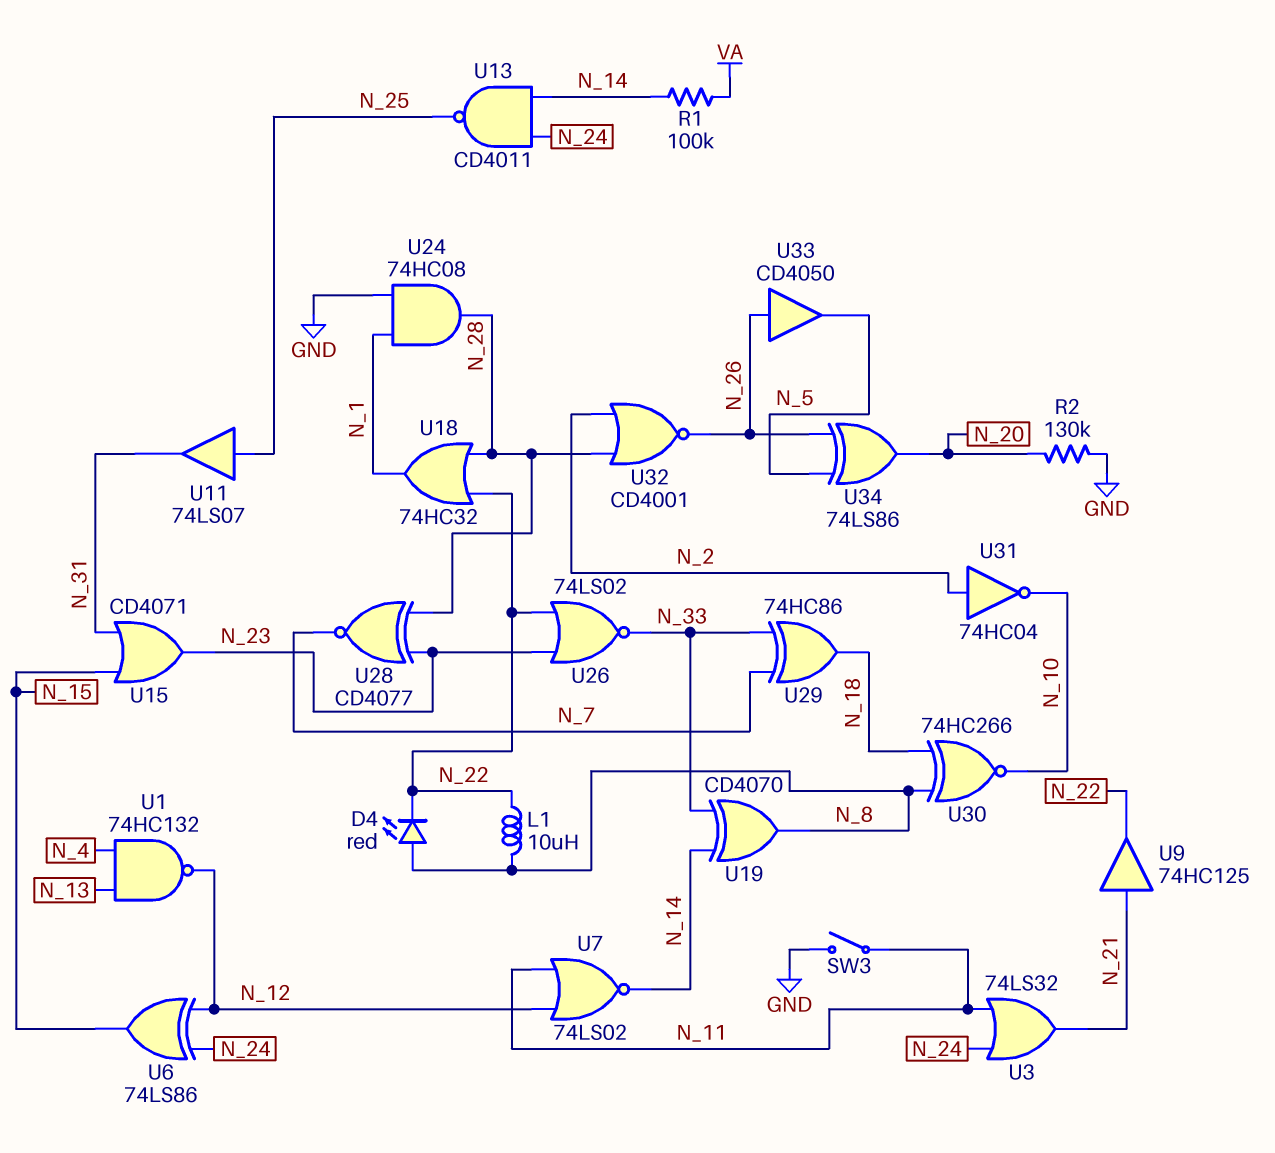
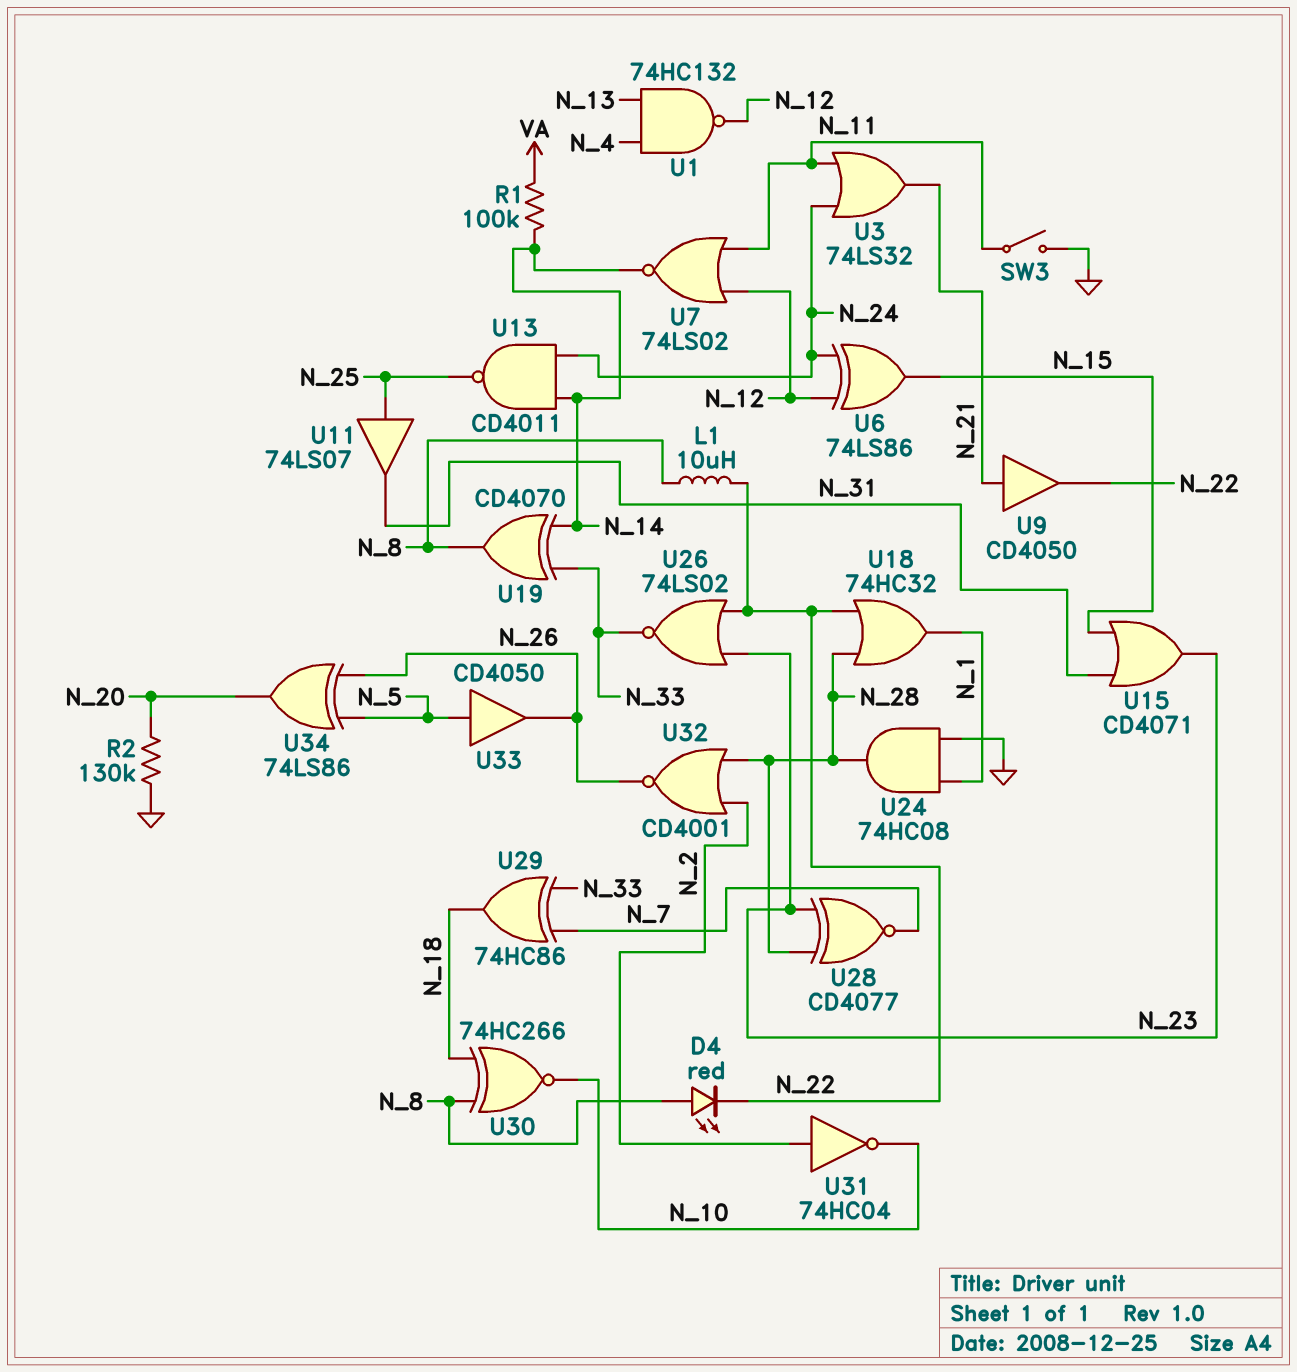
U9: buffer 74HC125 (in N_21, out N_22) -> buffer CD4050 (in N_21, out N_22)
U33: buffer CD4050 (in N_26, out N_5) -> buffer CD4050 (in N_5, out N_26)

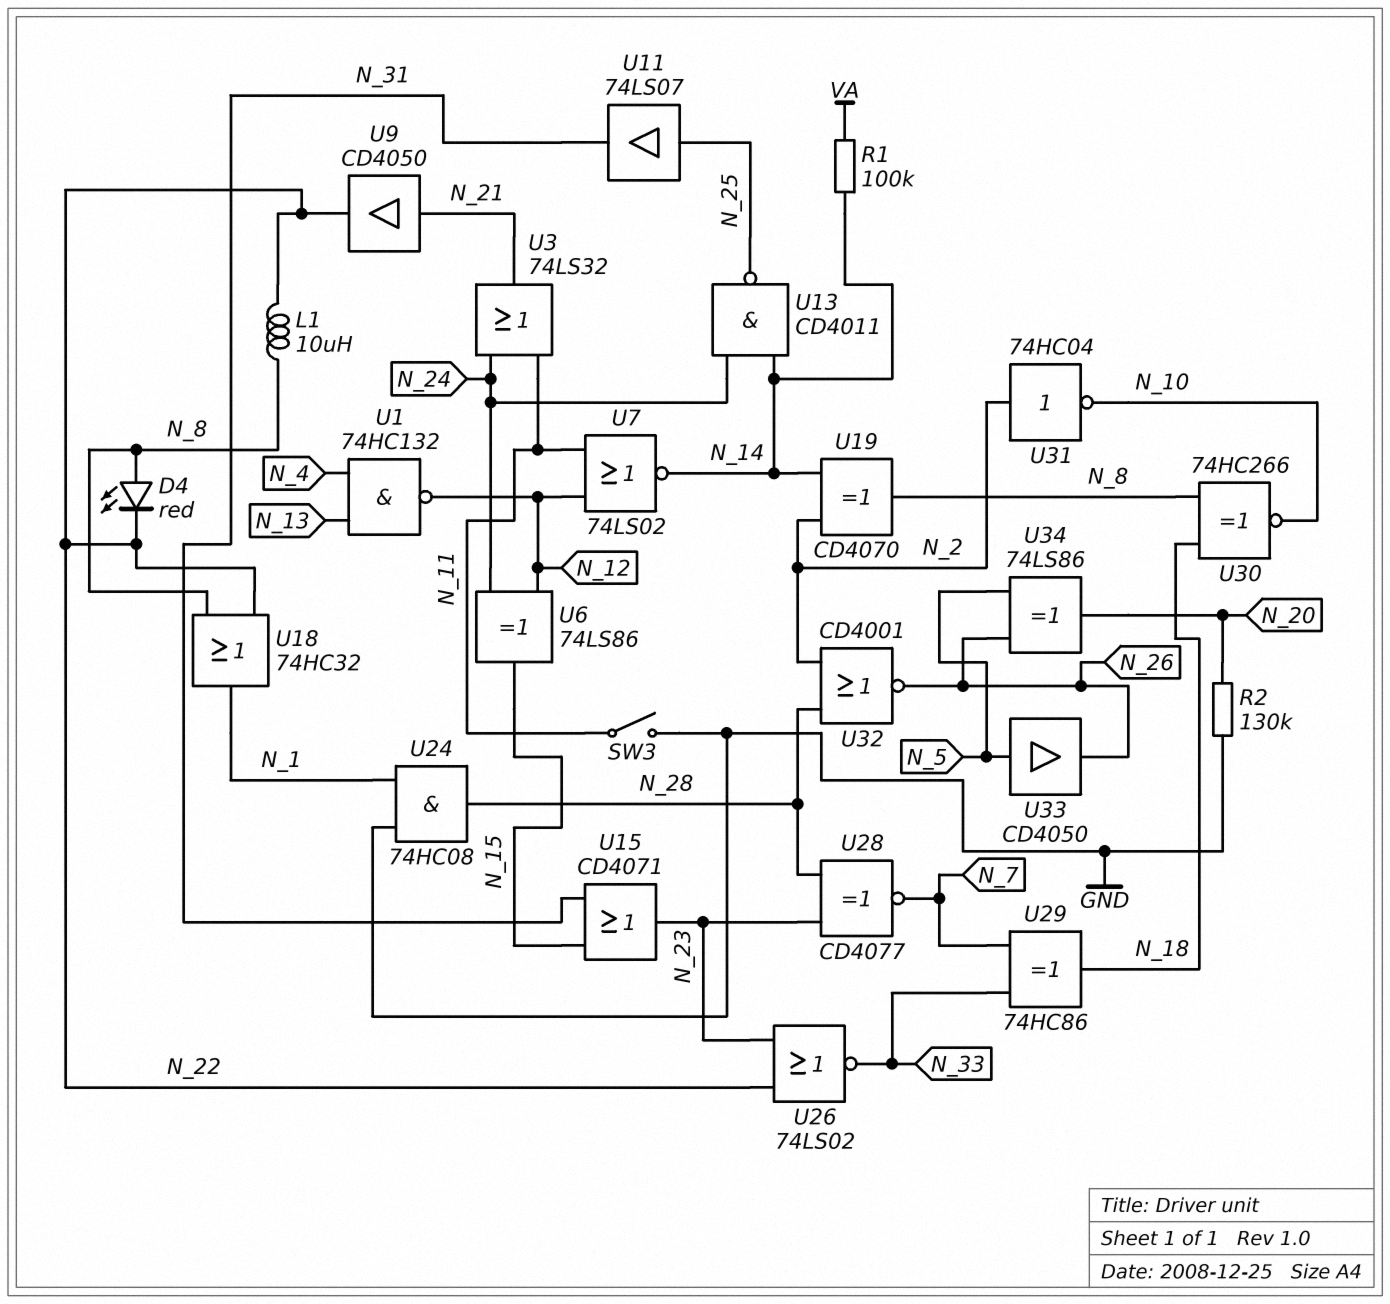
U18: OR 74HC32 (in N_22, in N_28, out N_1) -> OR 74HC32 (in N_8, in N_22, out N_1)
U19: XOR CD4070 (in N_14, in N_33, out N_8) -> XOR CD4070 (in N_2, in N_14, out N_8)

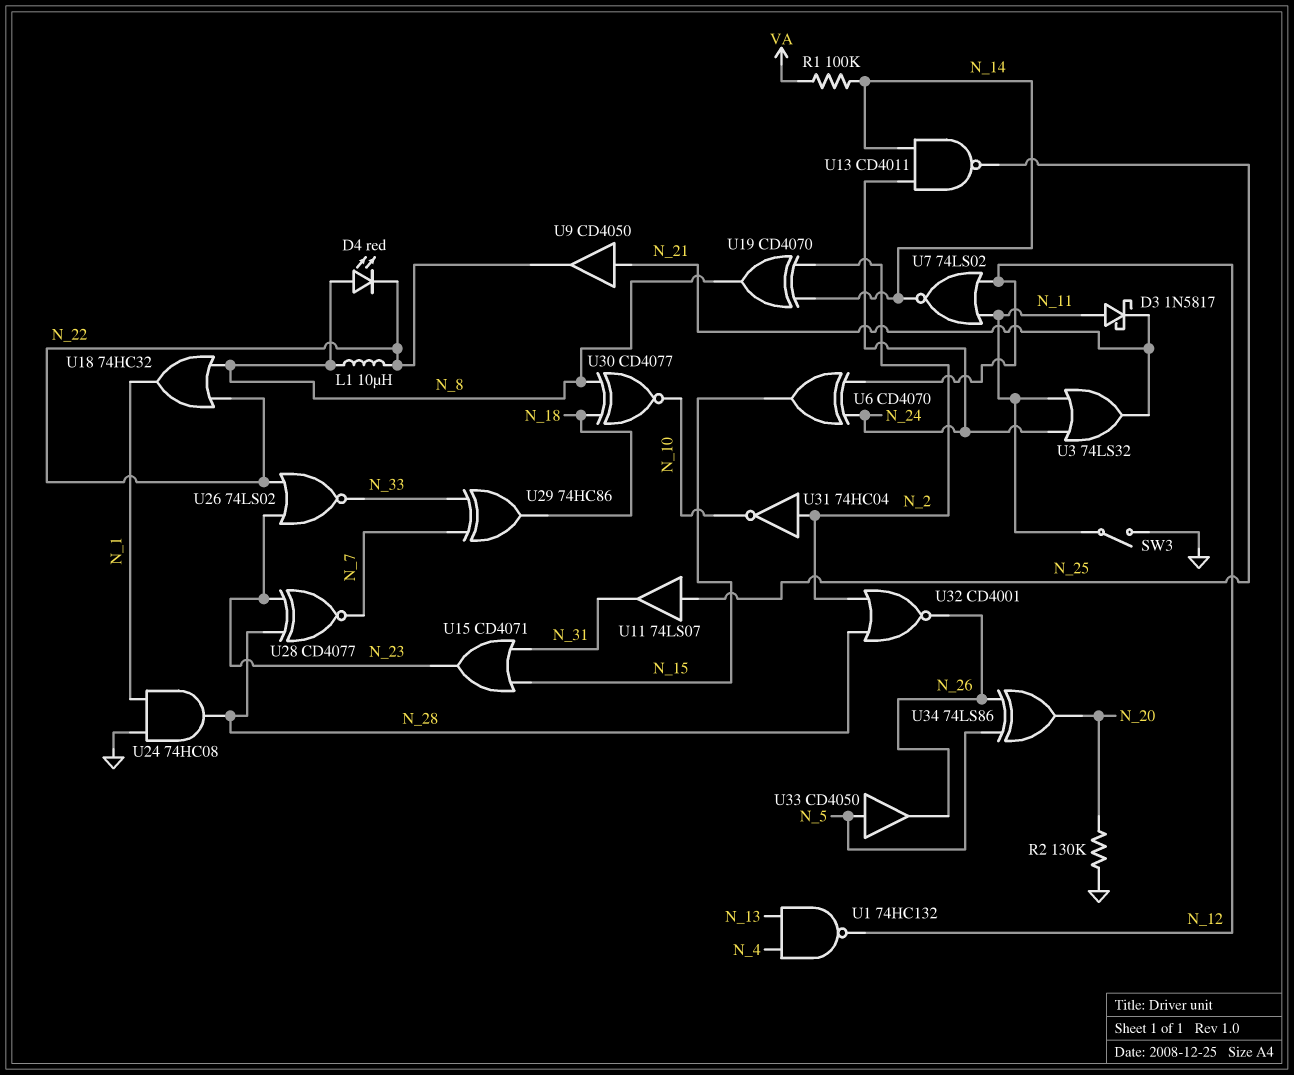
D3: none -> schottky 1N5817 (A N_11, K N_21)
U6: XOR 74LS86 (in N_12, in N_24, out N_15) -> XOR CD4070 (in N_12, in N_24, out N_15)
U30: XNOR 74HC266 (in N_8, in N_18, out N_10) -> XNOR CD4077 (in N_8, in N_18, out N_10)

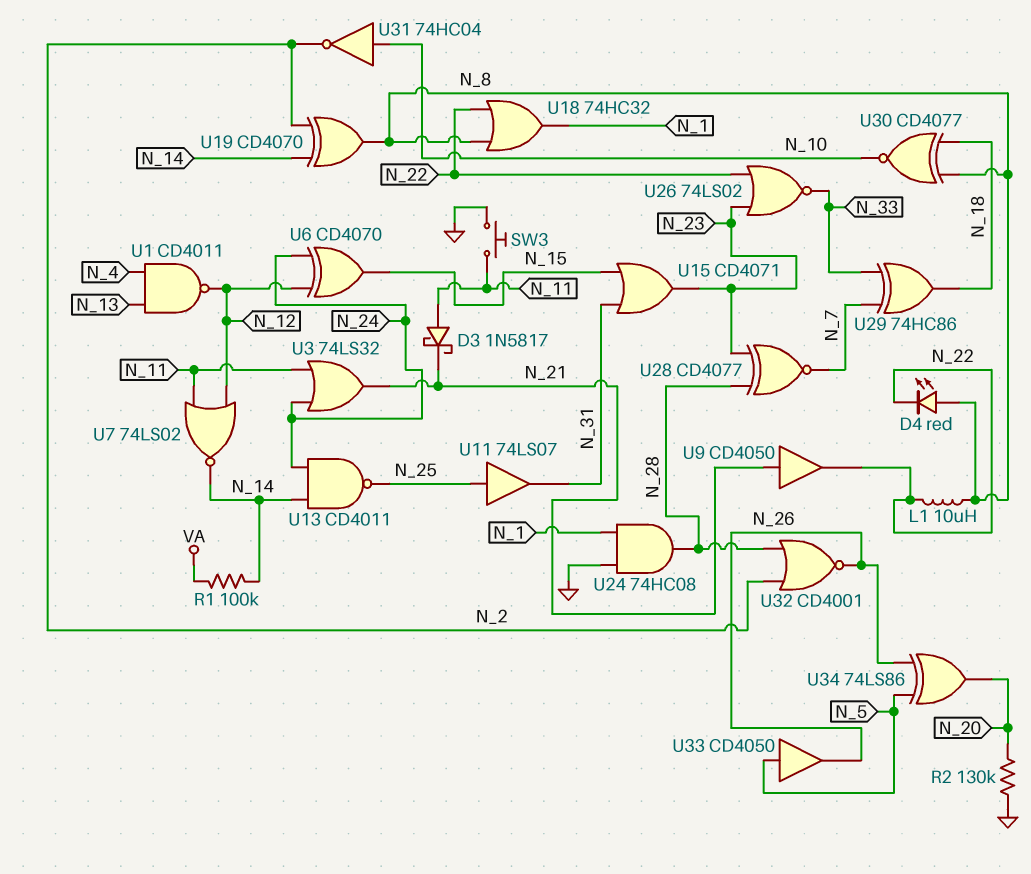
SW3: switch (GND, N_11) -> button (GND, N_11)
U1: NAND 74HC132 (in N_4, in N_13, out N_12) -> NAND CD4011 (in N_4, in N_13, out N_12)
U31: NOT 74HC04 (in N_2, out N_10) -> NOT 74HC04 (in N_10, out N_2)

